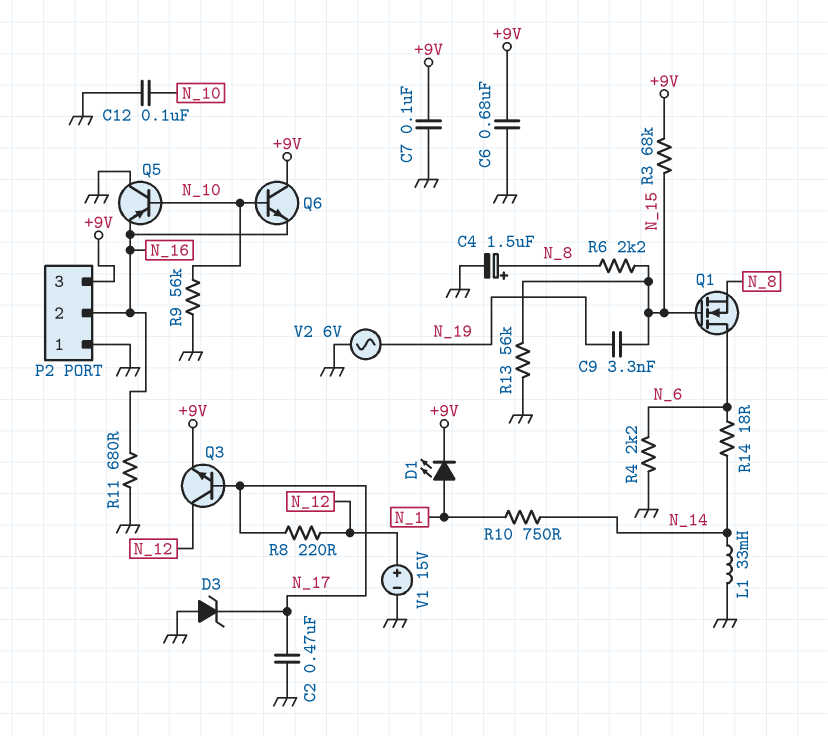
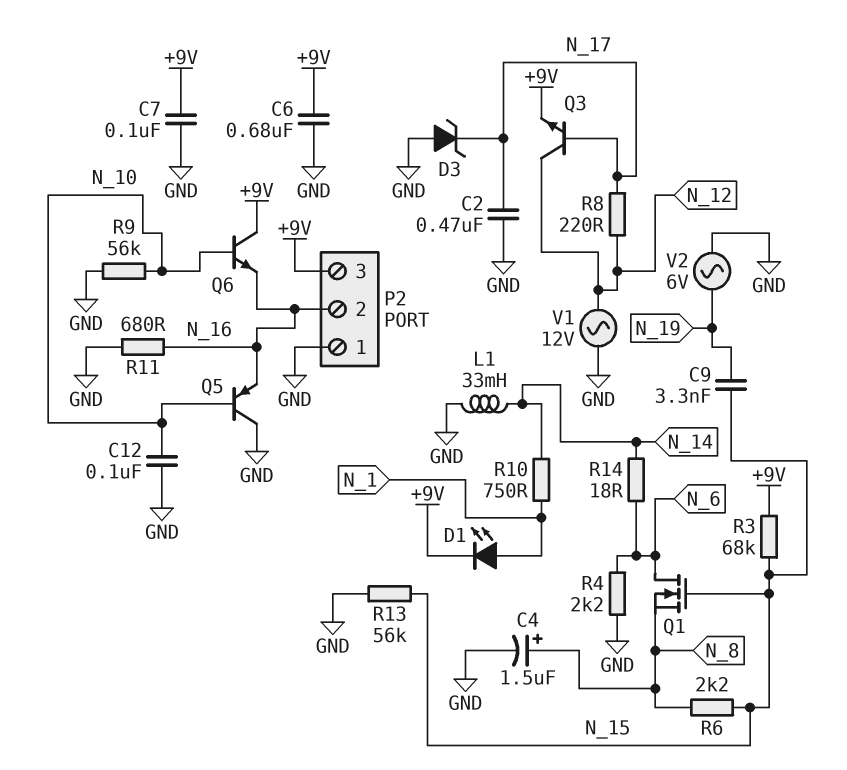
V1: 15V (plus N_12, minus GND) -> AC 12V (GND, N_12)

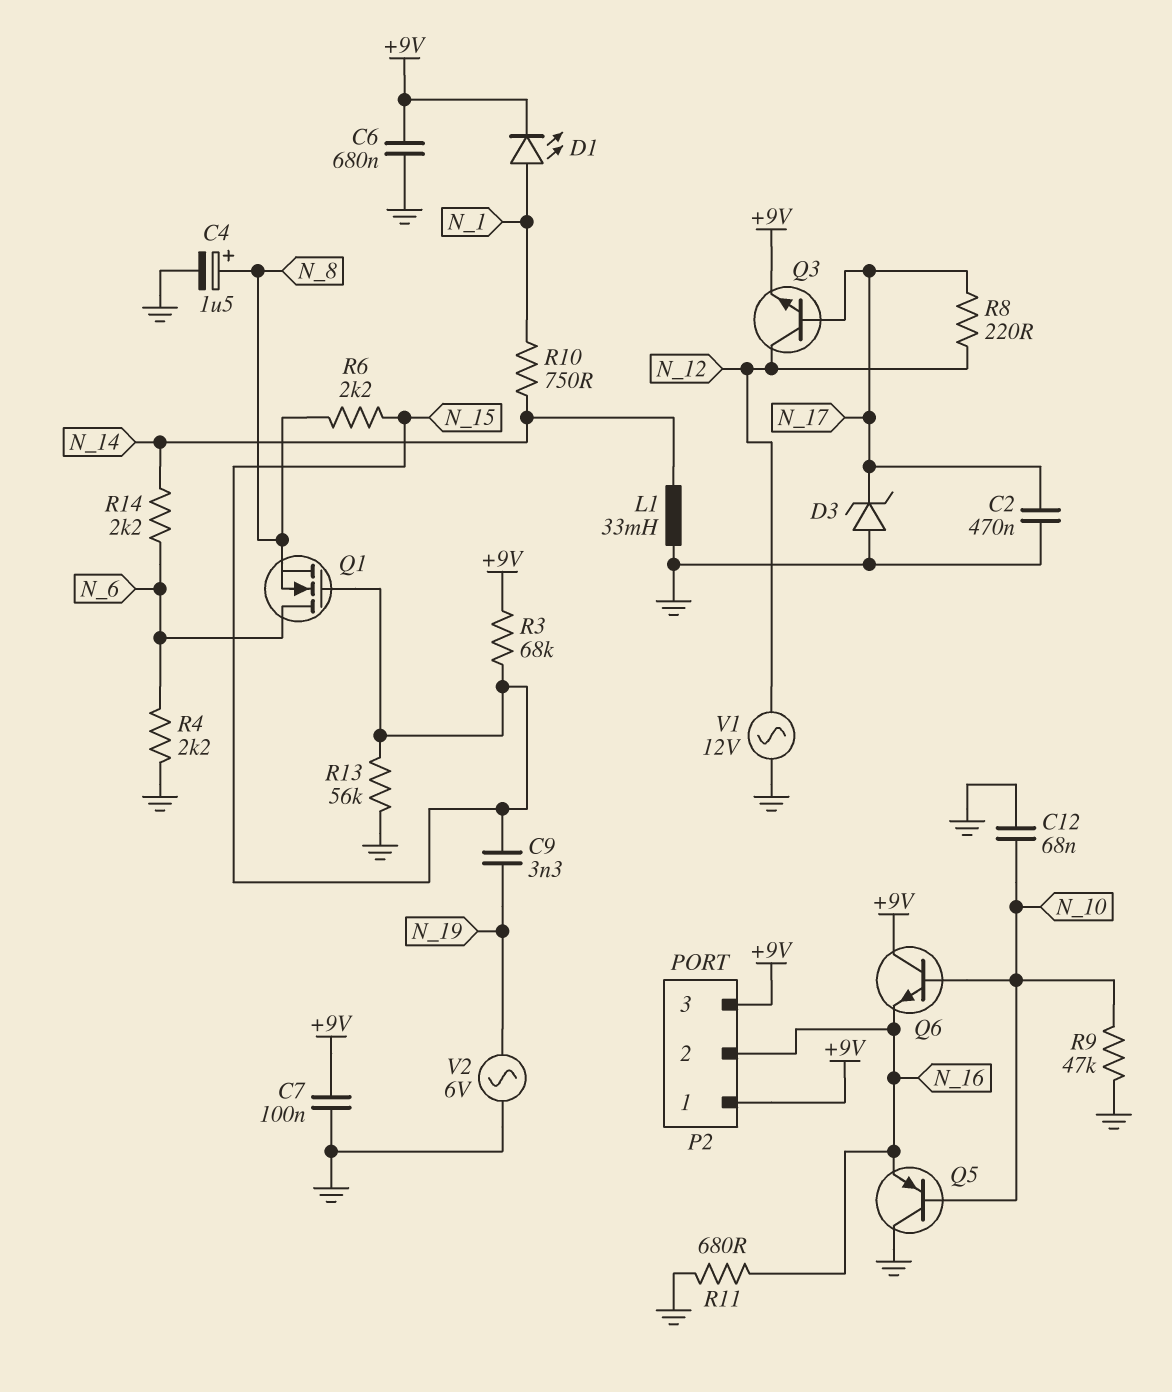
C12: 100nF (GND, N_10) -> 68nF (GND, N_10)
P2 pin 1: GND -> +9V
R9: 56k (GND, N_10) -> 47k (GND, N_10)
R14: 18 (N_6, N_14) -> 2.2k (N_6, N_14)

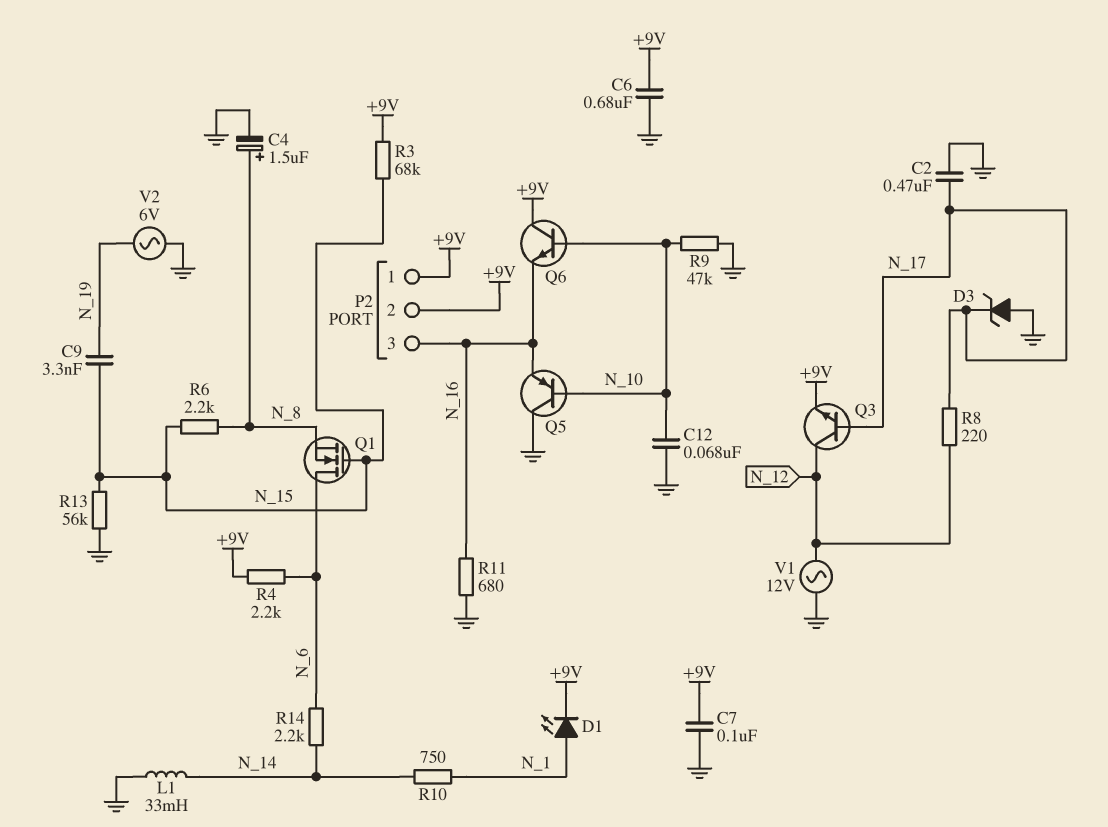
P2 pin 2: N_16 -> +9V
P2 pin 3: +9V -> N_16
R4: 2.2k (GND, N_6) -> 2.2k (+9V, N_6)

